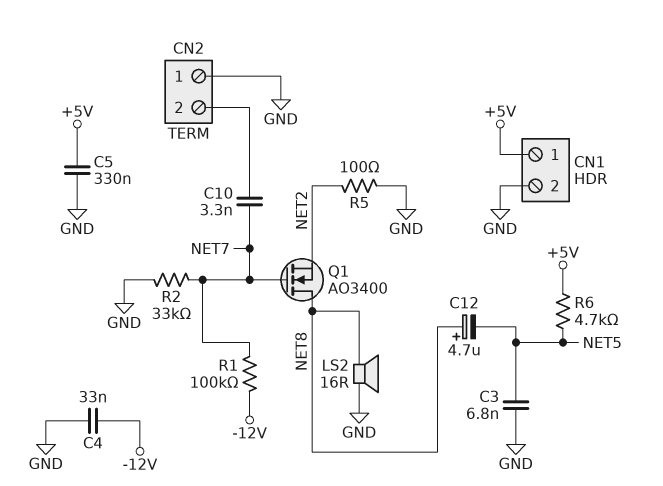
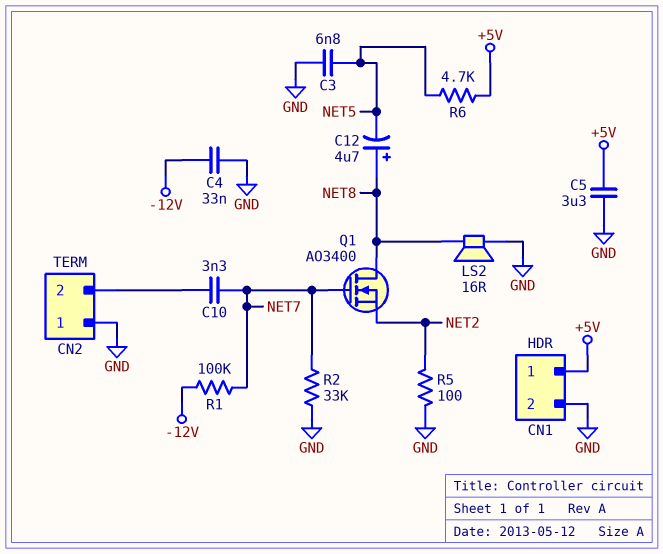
C5: 330nF (+5V, GND) -> 3.3uF (+5V, GND)

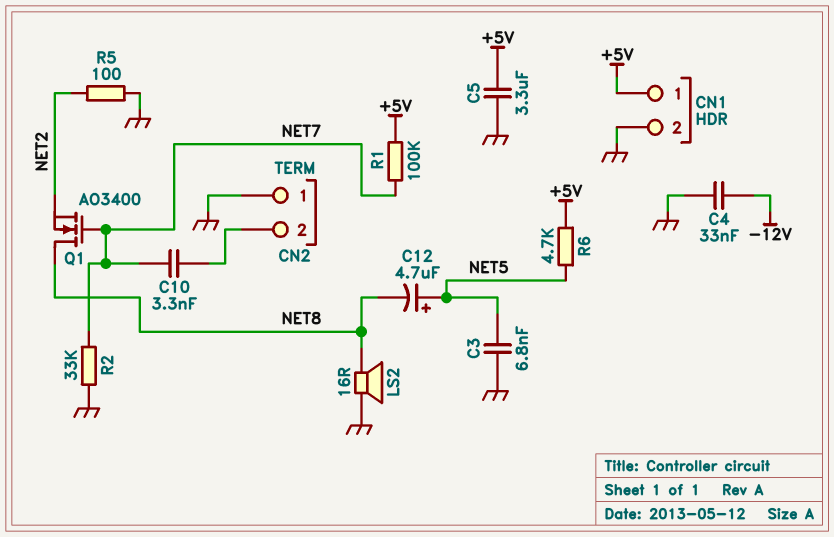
C12: 4.7uF (plus NET8, minus NET5) -> 4.7uF (plus NET5, minus NET8)
R1: 100k (-12V, NET7) -> 100k (+5V, NET7)

